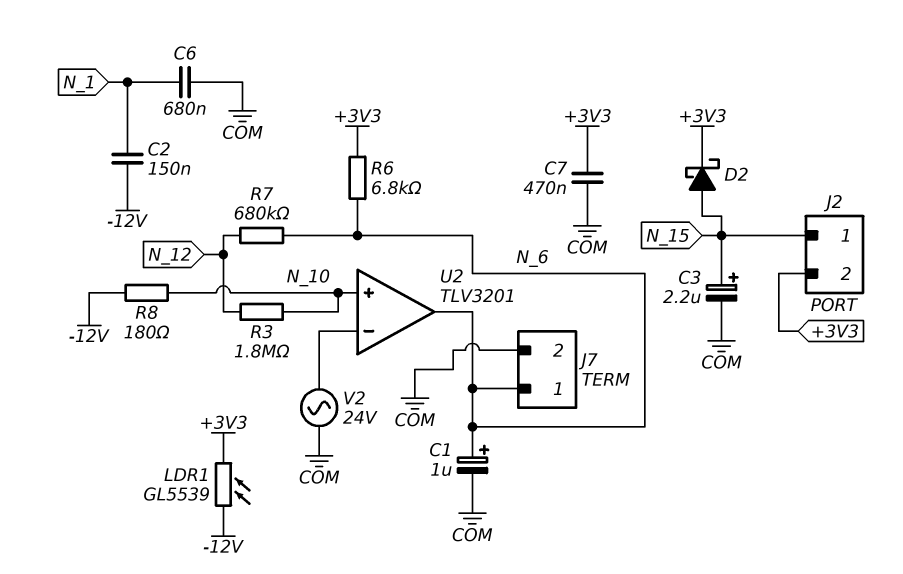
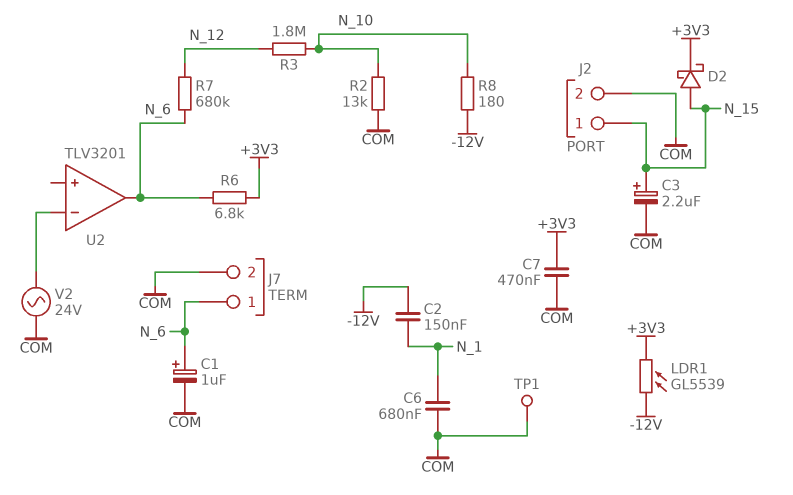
J2 pin 2: +3V3 -> COM
R2: none -> 13k (COM, N_10)
TP1: none -> test point (COM)
U2 pin in+: N_10 -> none

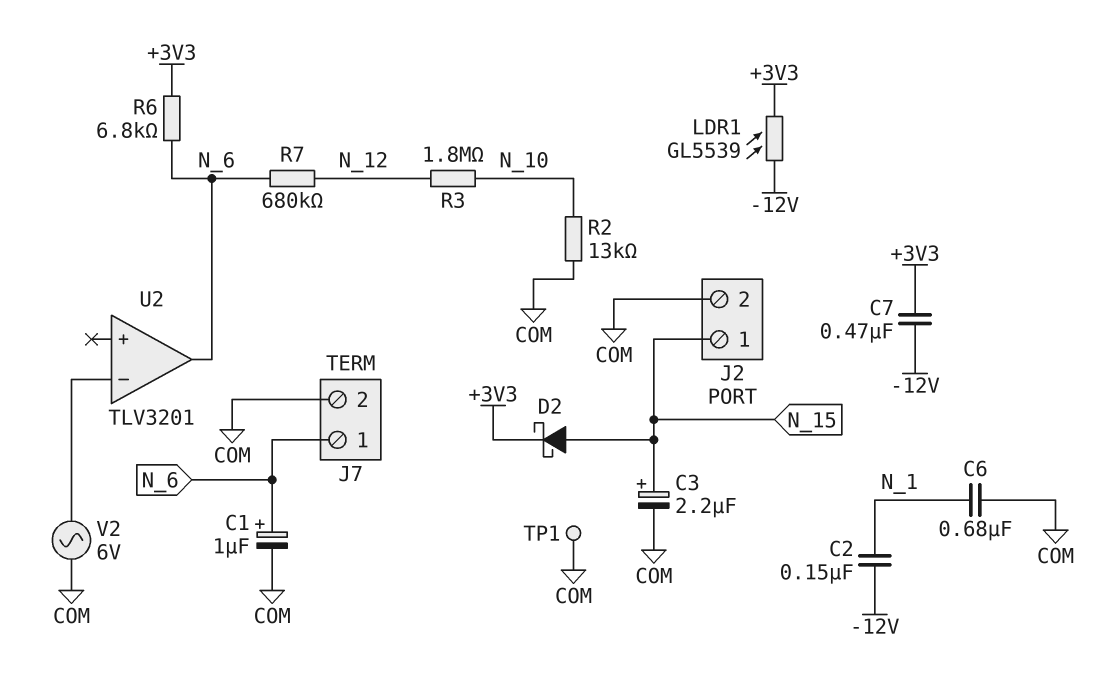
C7: 470nF (+3V3, COM) -> 470nF (+3V3, -12V)
R8: 180 (-12V, N_10) -> none
V2: AC 24V (COM, U2/in-) -> AC 6V (COM, U2/in-)

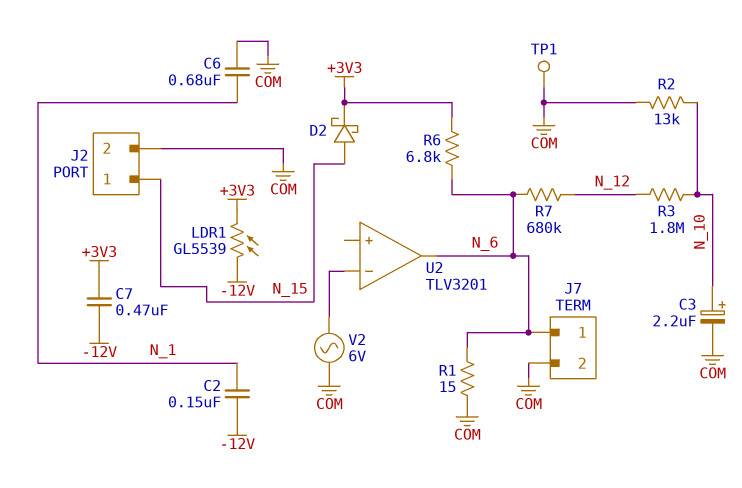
C1: 1uF (plus N_6, minus COM) -> none
C3: 2.2uF (plus N_15, minus COM) -> 2.2uF (plus N_10, minus COM)
R1: none -> 15 (COM, N_6)

